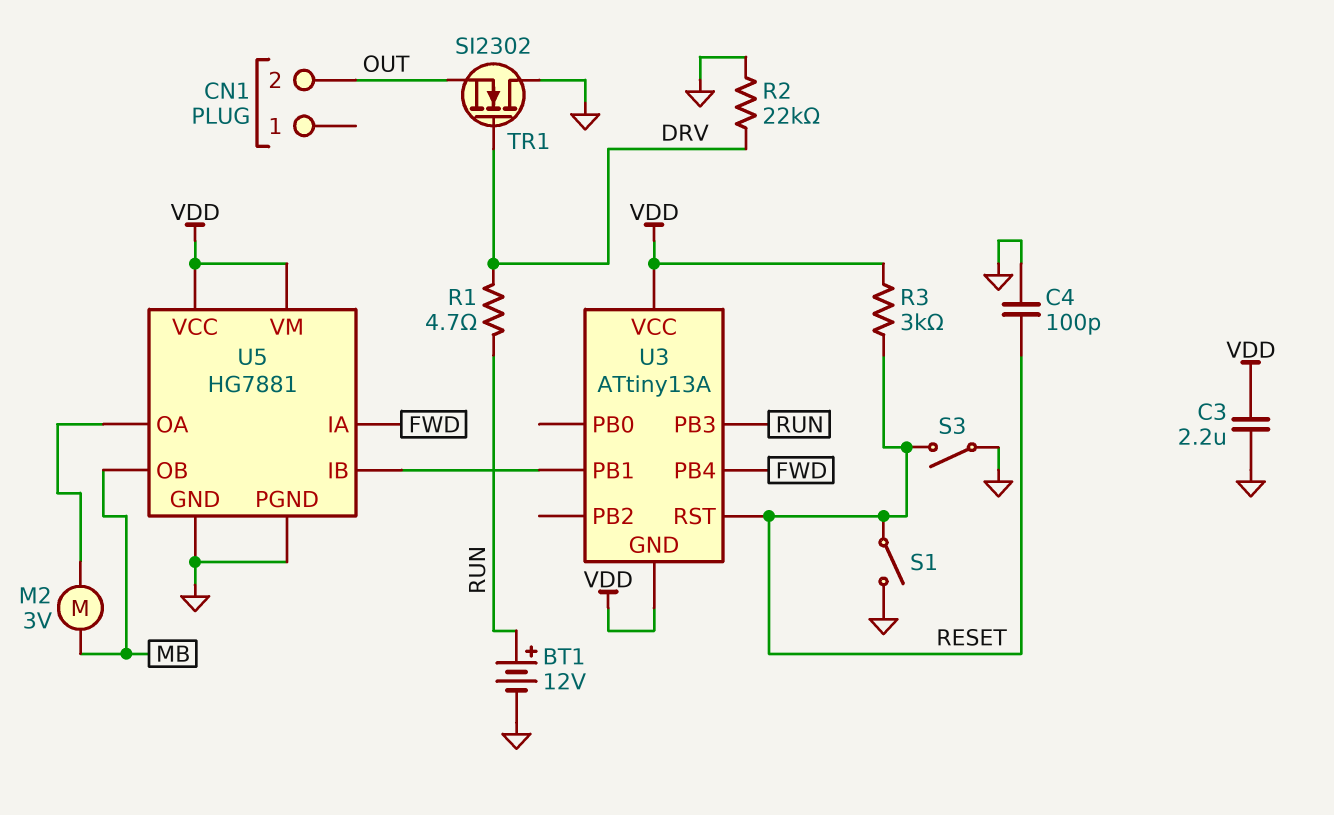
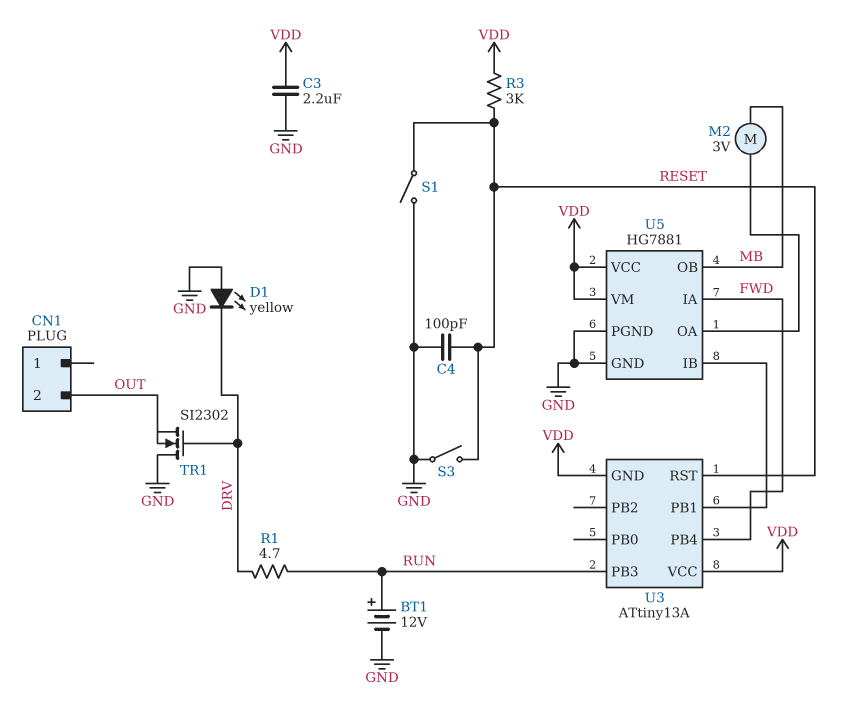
D1: none -> LED yellow (A GND, K DRV)
R2: 22k (DRV, GND) -> none

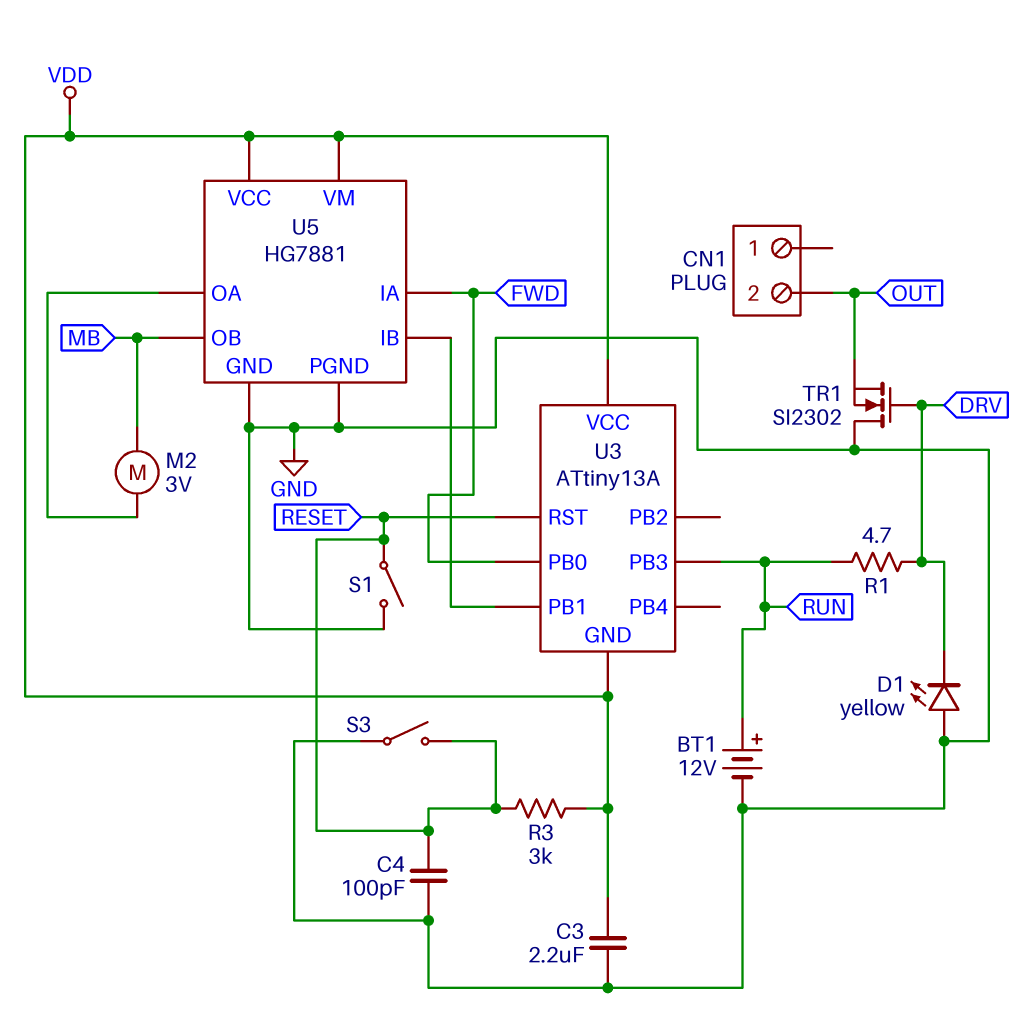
U3 pin PB0: none -> FWD
U3 pin PB4: FWD -> none

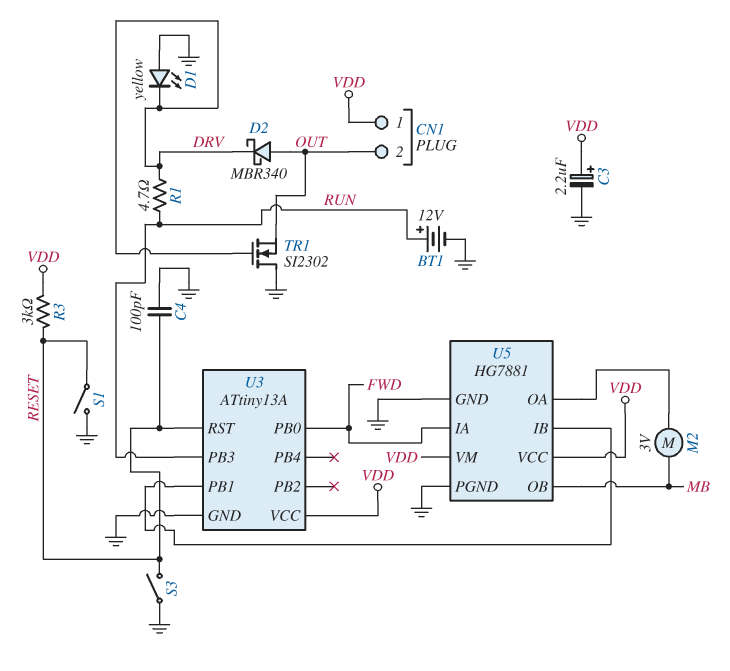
C3: 2.2uF (GND, VDD) -> 2.2uF (plus VDD, minus GND)
CN1 pin 1: none -> VDD
D2: none -> schottky MBR340 (A OUT, K DRV)
U3 pin GND: VDD -> GND

